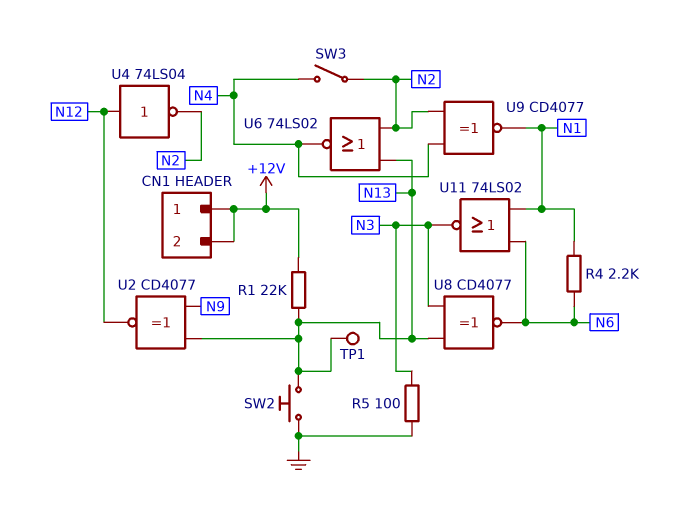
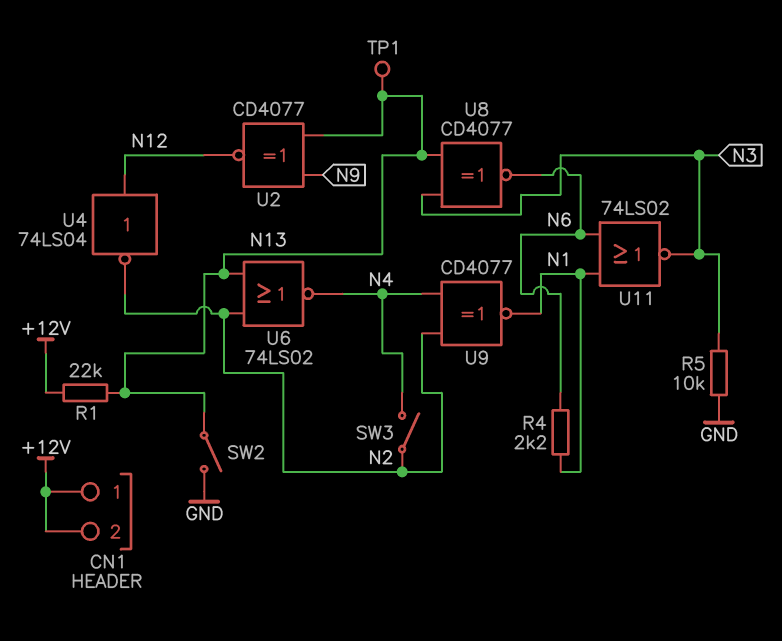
R5: 100 (GND, N3) -> 10k (GND, N3)
SW2: button (GND, N13) -> switch (GND, N13)

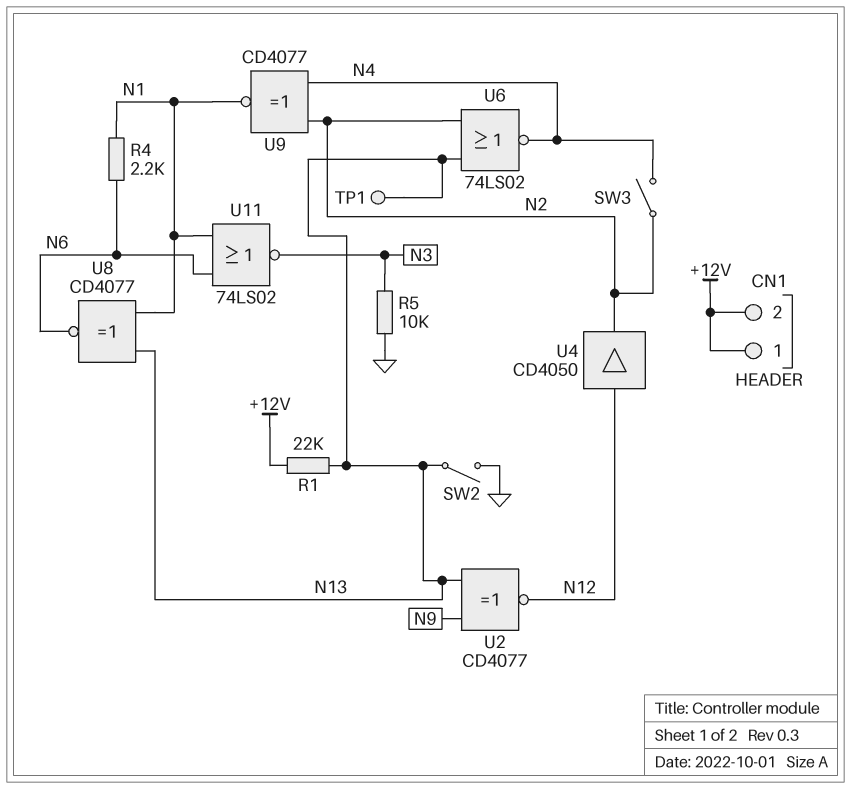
U4: NOT 74LS04 (in N12, out N2) -> buffer CD4050 (in N12, out N2)
U8: XNOR CD4077 (in N3, in N13, out N6) -> XNOR CD4077 (in N1, in N13, out N6)

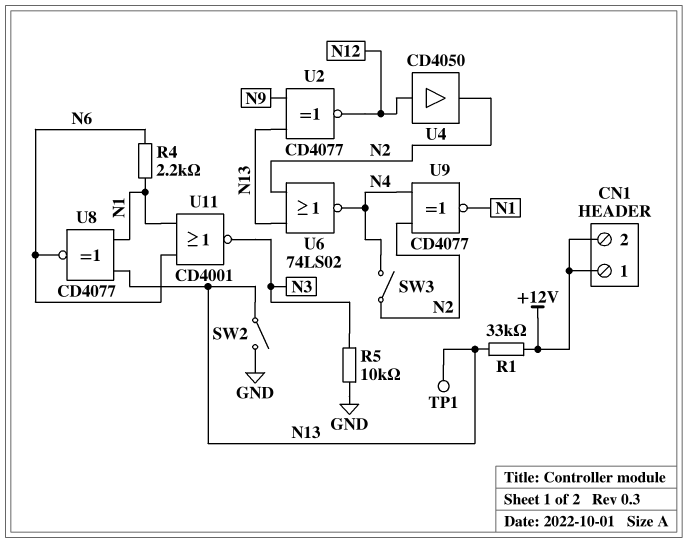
R1: 22k (+12V, N13) -> 33k (+12V, N13)
U11: NOR 74LS02 (in N1, in N6, out N3) -> NOR CD4001 (in N1, in N6, out N3)

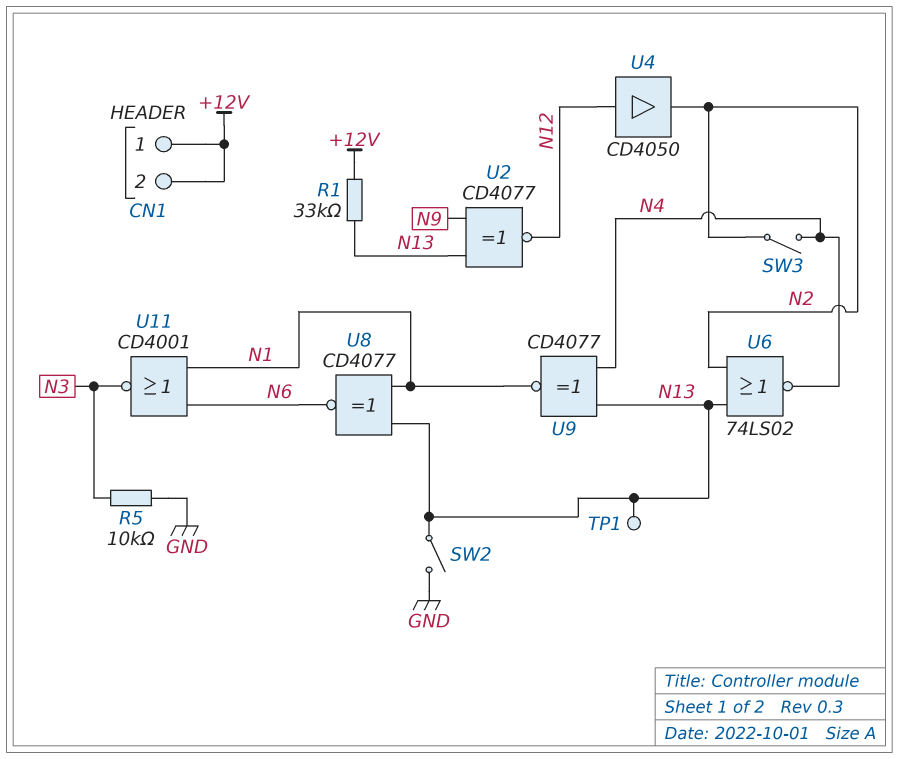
R4: 2.2k (N1, N6) -> none
U9: XNOR CD4077 (in N2, in N4, out N1) -> XNOR CD4077 (in N4, in N13, out N1)

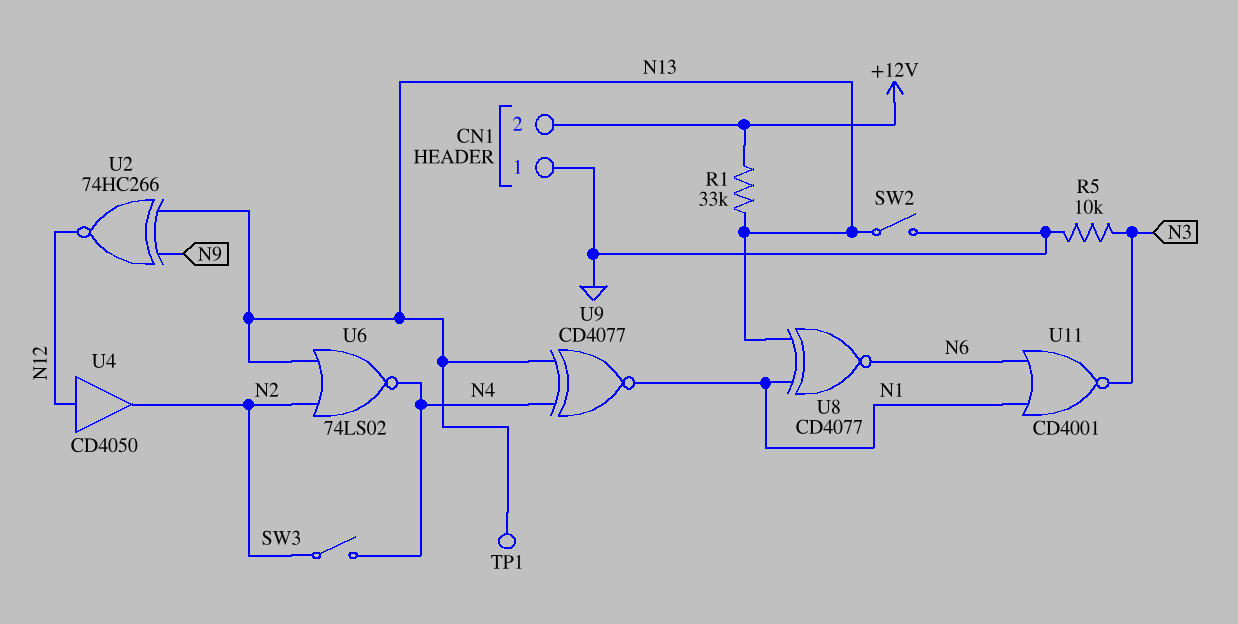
CN1 pin 1: +12V -> GND
U2: XNOR CD4077 (in N9, in N13, out N12) -> XNOR 74HC266 (in N9, in N13, out N12)

